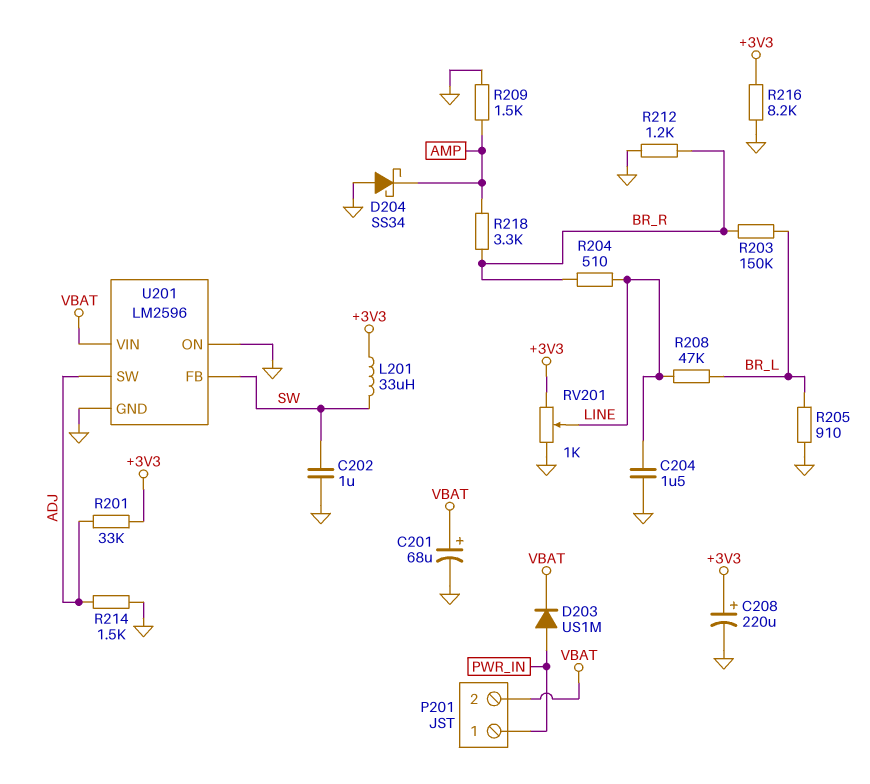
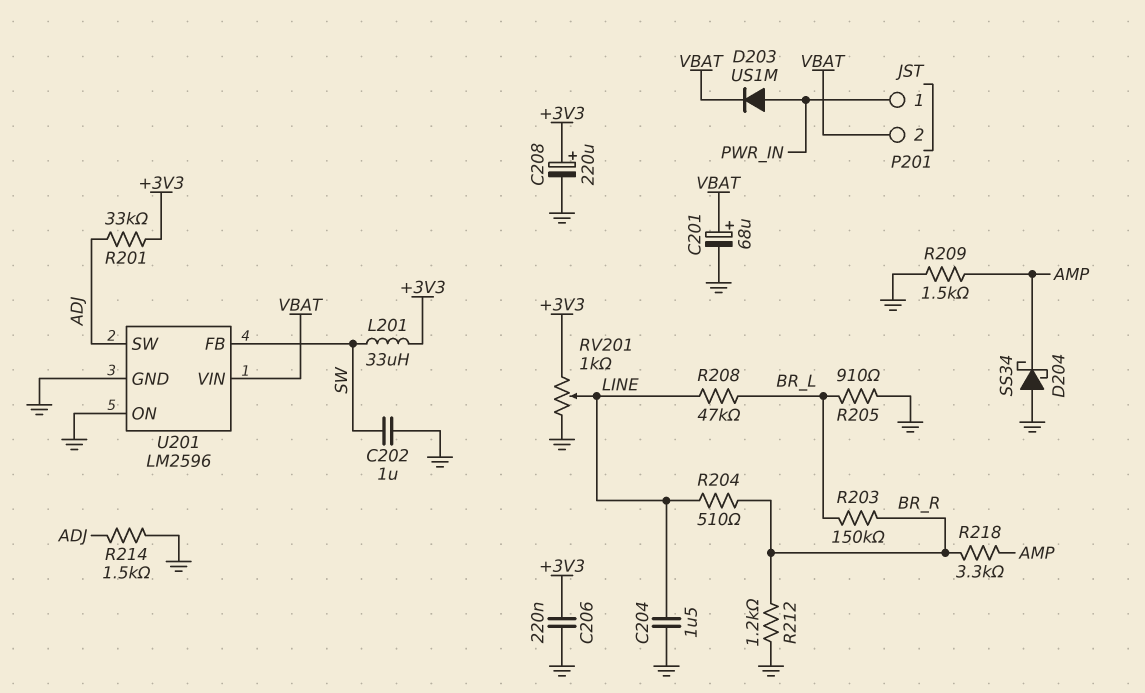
C206: none -> 220nF (+3V3, GND)
R216: 8.2k (+3V3, GND) -> none

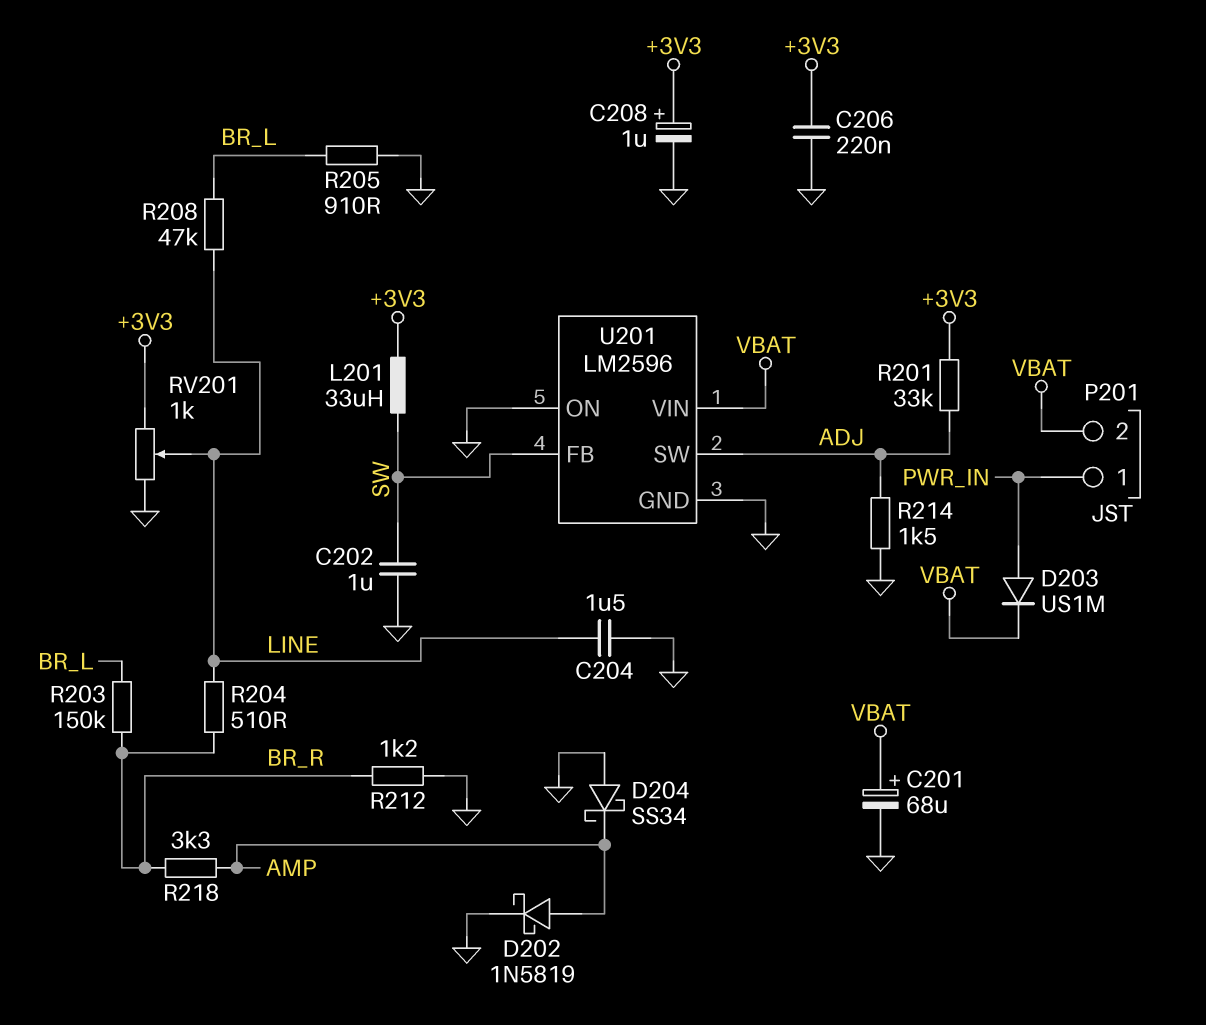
C208: 220uF (plus +3V3, minus GND) -> 1uF (plus +3V3, minus GND)
D202: none -> schottky 1N5819 (A AMP, K GND)
R209: 1.5k (AMP, GND) -> none

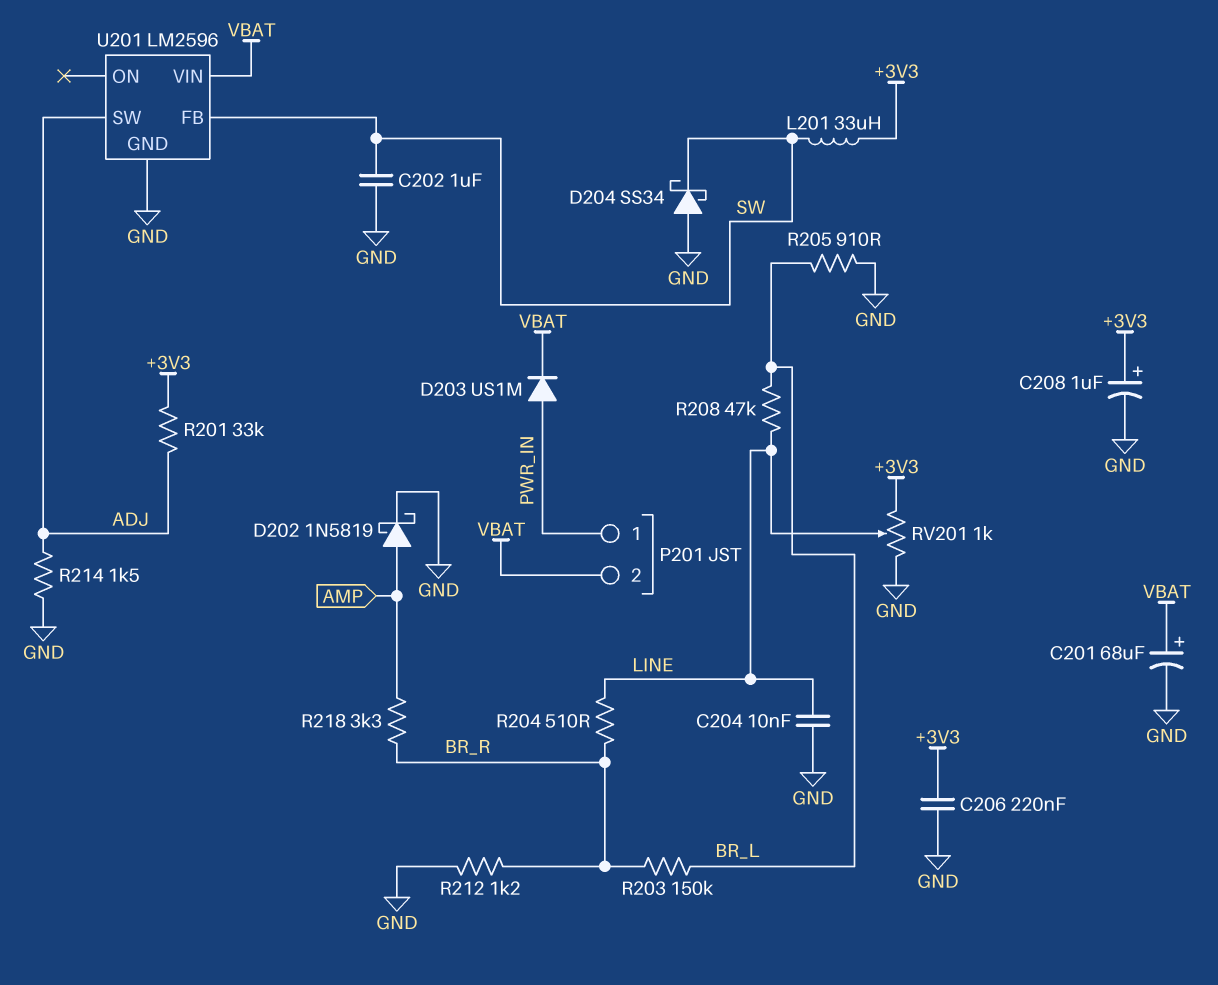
C204: 1.5uF (GND, LINE) -> 10nF (GND, LINE)
D204: schottky SS34 (A GND, K AMP) -> schottky SS34 (A GND, K SW)
U201 pin ON: GND -> none

